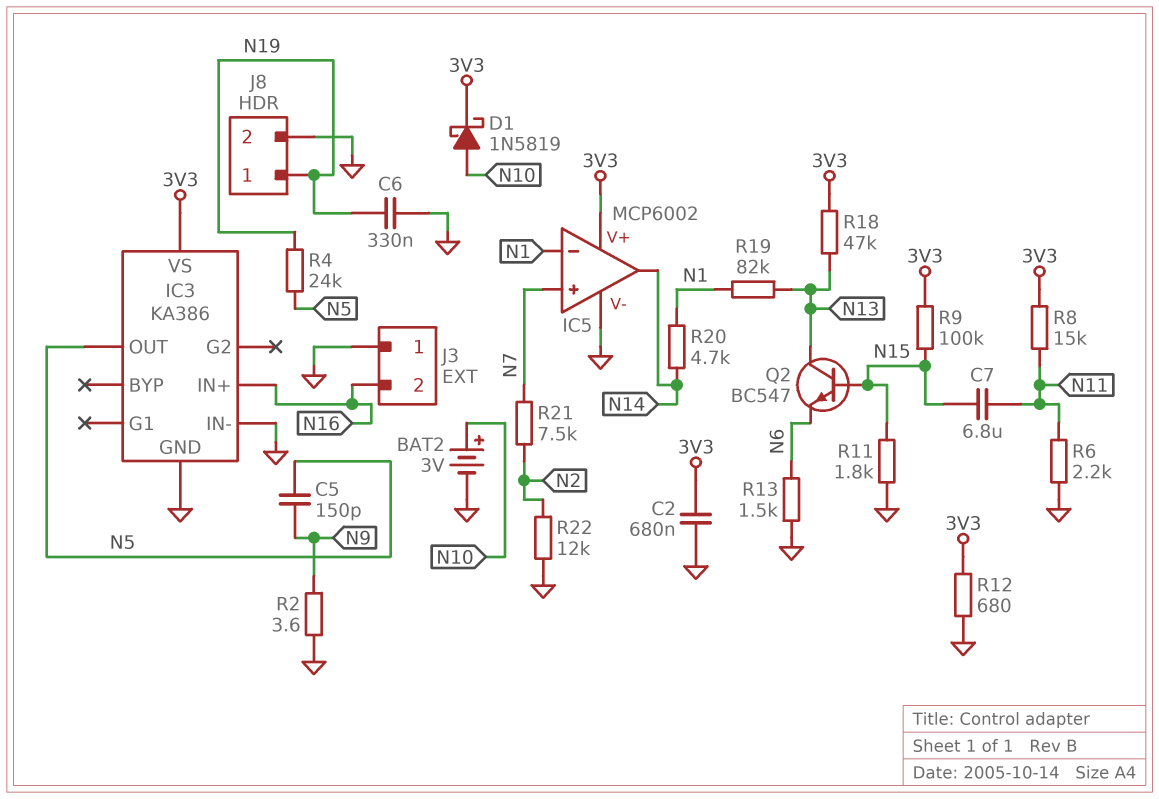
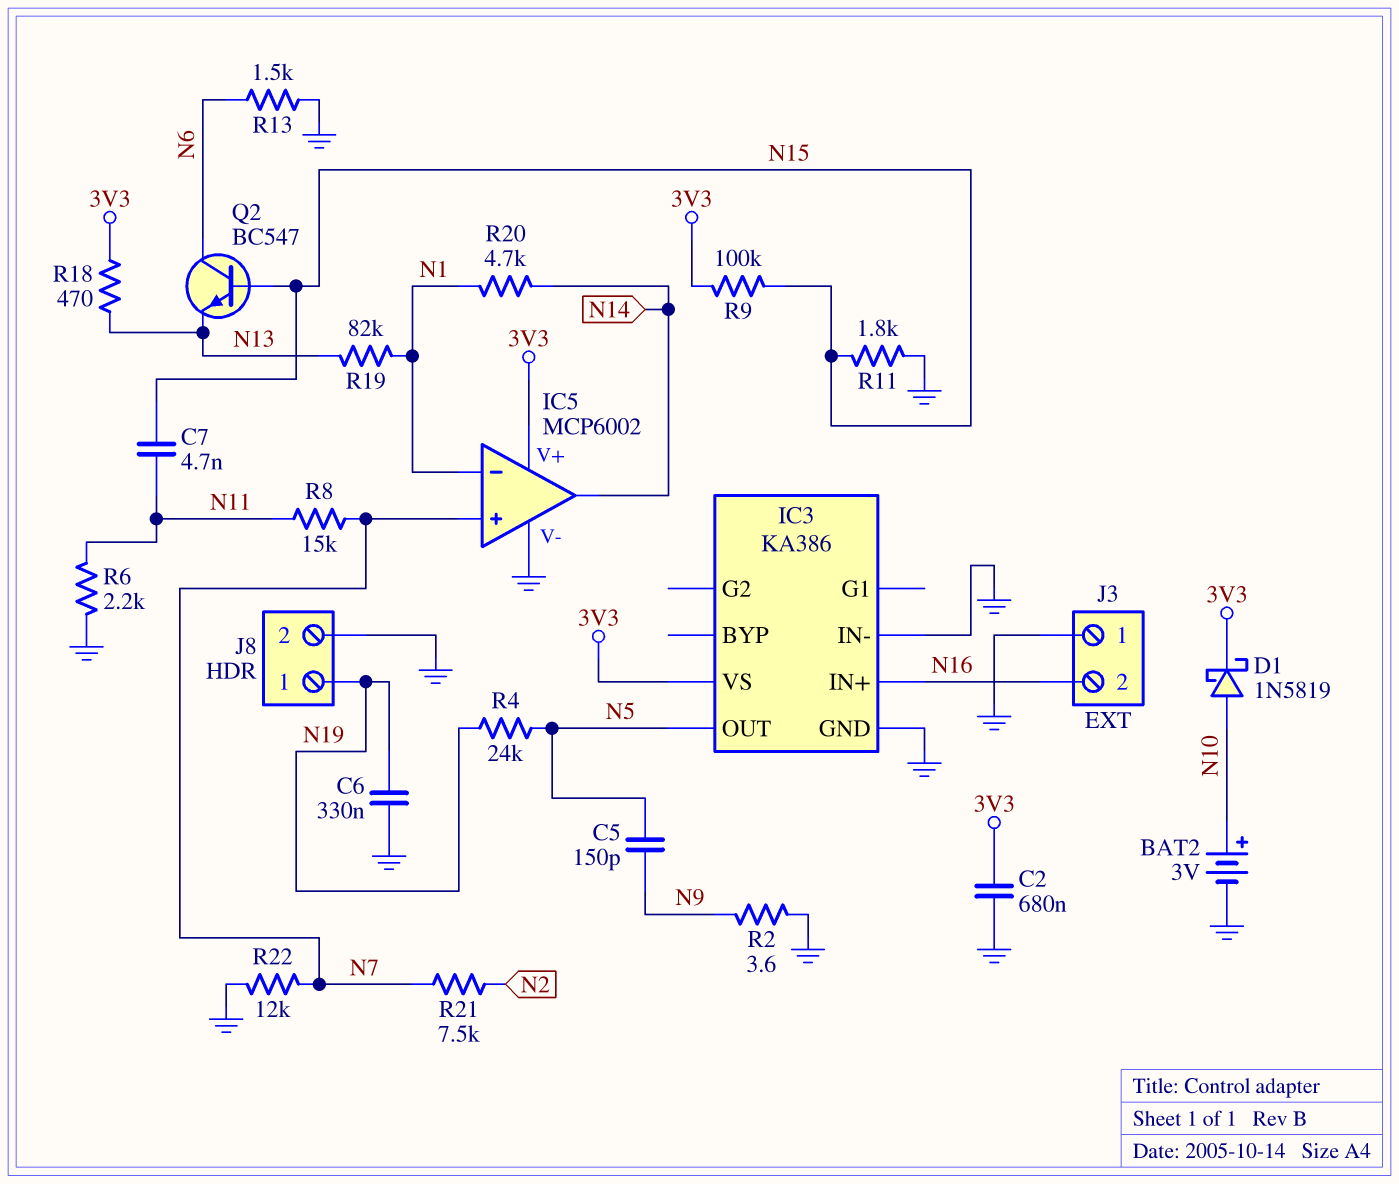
C7: 6.8uF (N11, N15) -> 4.7nF (N11, N15)
Q2: NPN BC547 (B N15, C N13, E N6) -> NPN BC547 (B N15, C N6, E N13)
R8: 15k (3V3, N11) -> 15k (N7, N11)
R12: 680 (3V3, GND) -> none
R18: 47k (3V3, N13) -> 470 (3V3, N13)
R22: 12k (GND, N2) -> 12k (GND, N7)

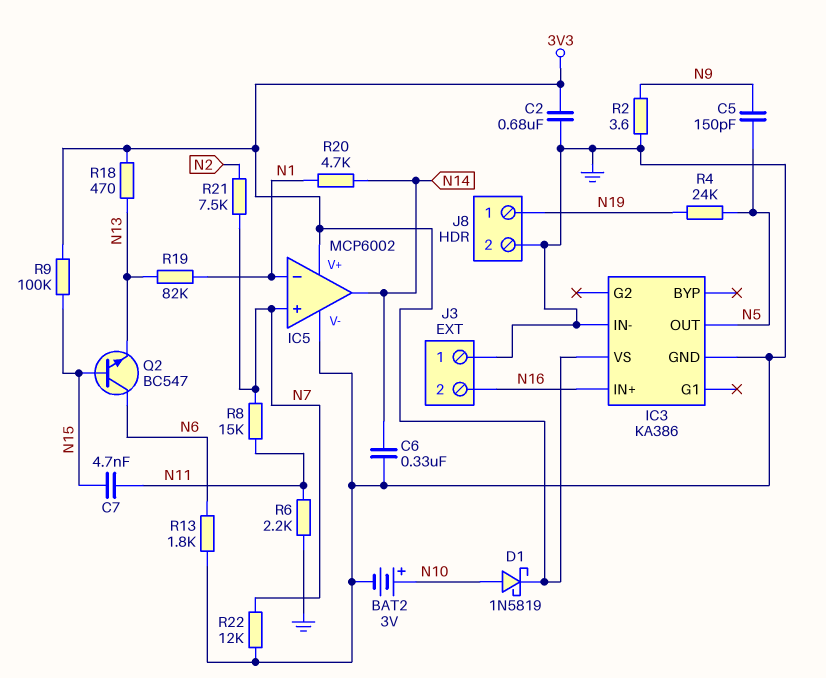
C6: 330nF (GND, N19) -> 330nF (GND, N14)
R11: 1.8k (GND, N15) -> none
R13: 1.5k (GND, N6) -> 1.8k (GND, N6)

